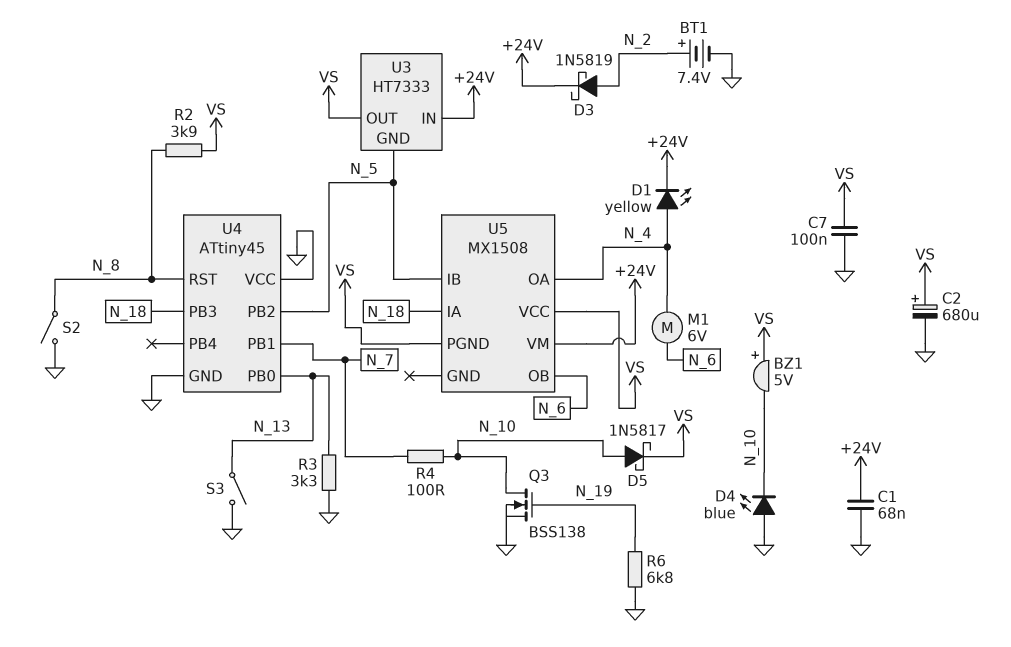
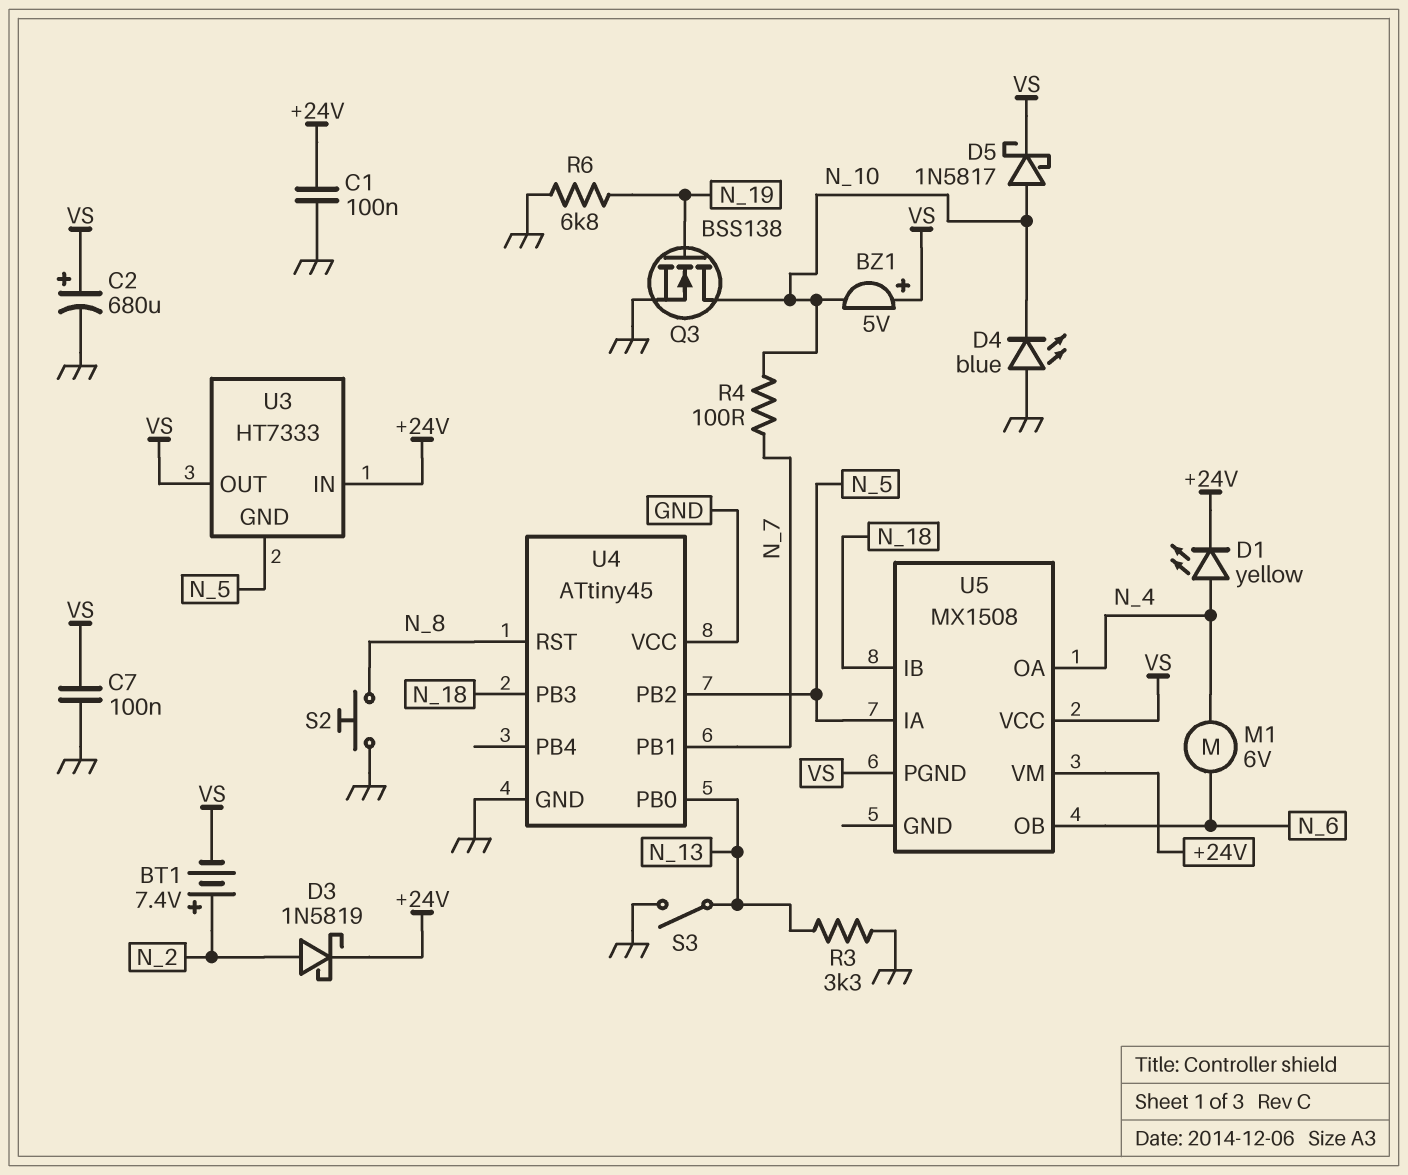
BT1: 7.4V (plus N_2, minus GND) -> 7.4V (plus N_2, minus VS)
C1: 68nF (+24V, GND) -> 100nF (+24V, GND)
R2: 3.9k (N_8, VS) -> none
S2: switch (GND, N_8) -> button (GND, N_8)
U5 pin IA: N_18 -> N_5
U5 pin IB: N_5 -> N_18

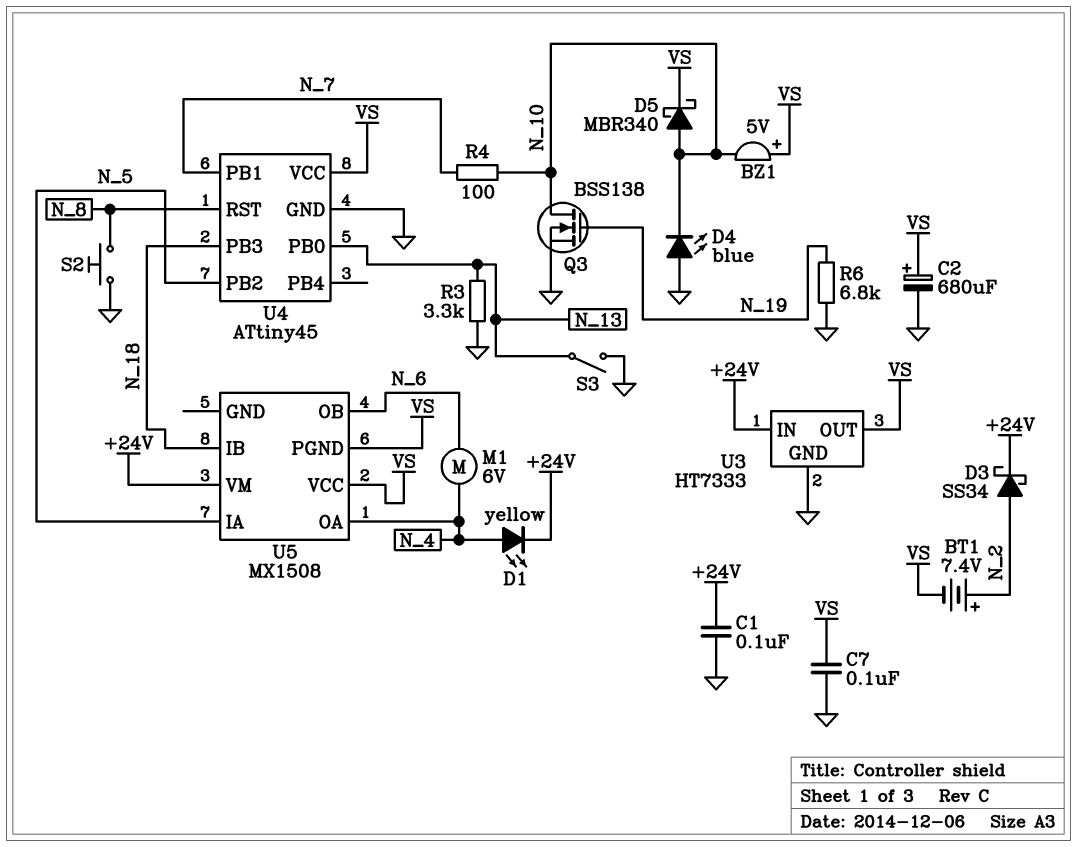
D3: schottky 1N5819 (A N_2, K +24V) -> schottky SS34 (A N_2, K +24V)
D5: schottky 1N5817 (A N_10, K VS) -> schottky MBR340 (A N_10, K VS)
U3 pin GND: N_5 -> GND
U4 pin VCC: GND -> VS

